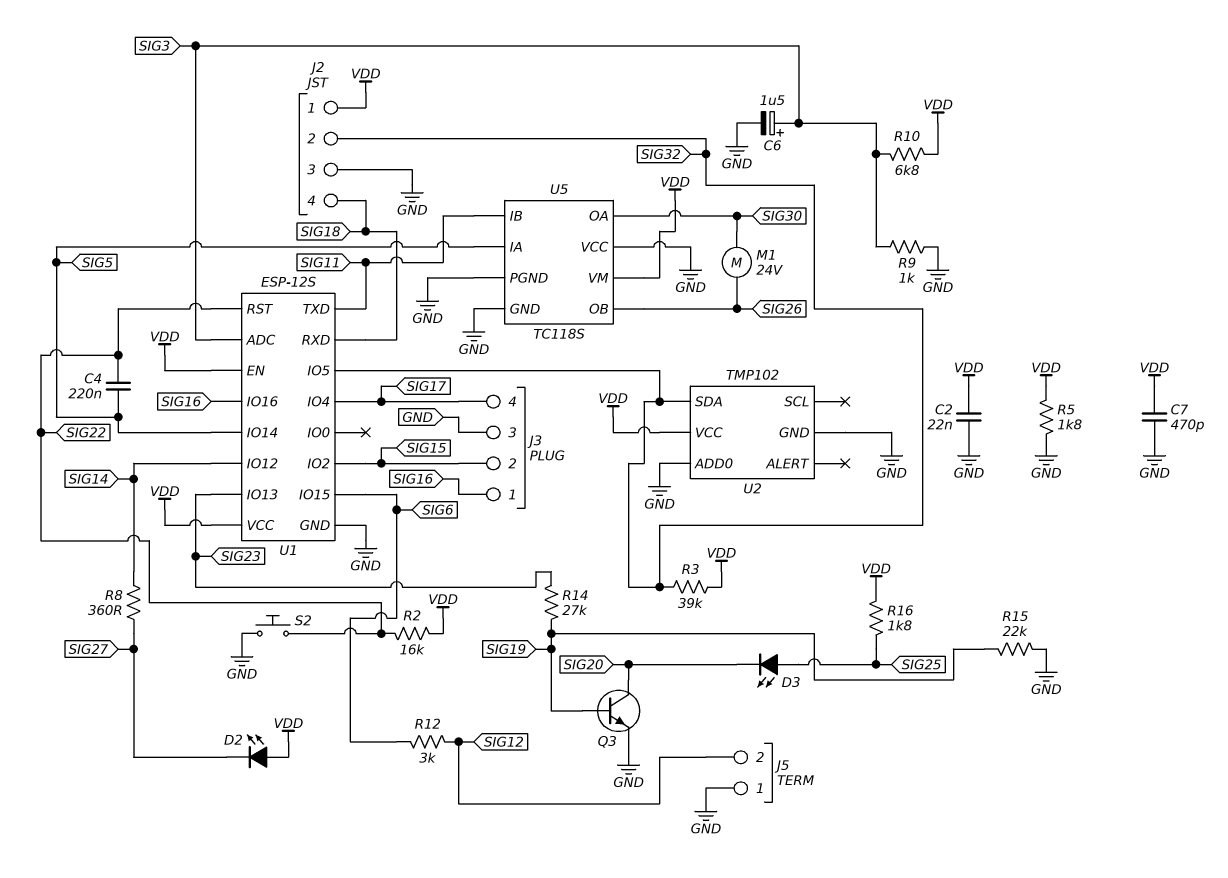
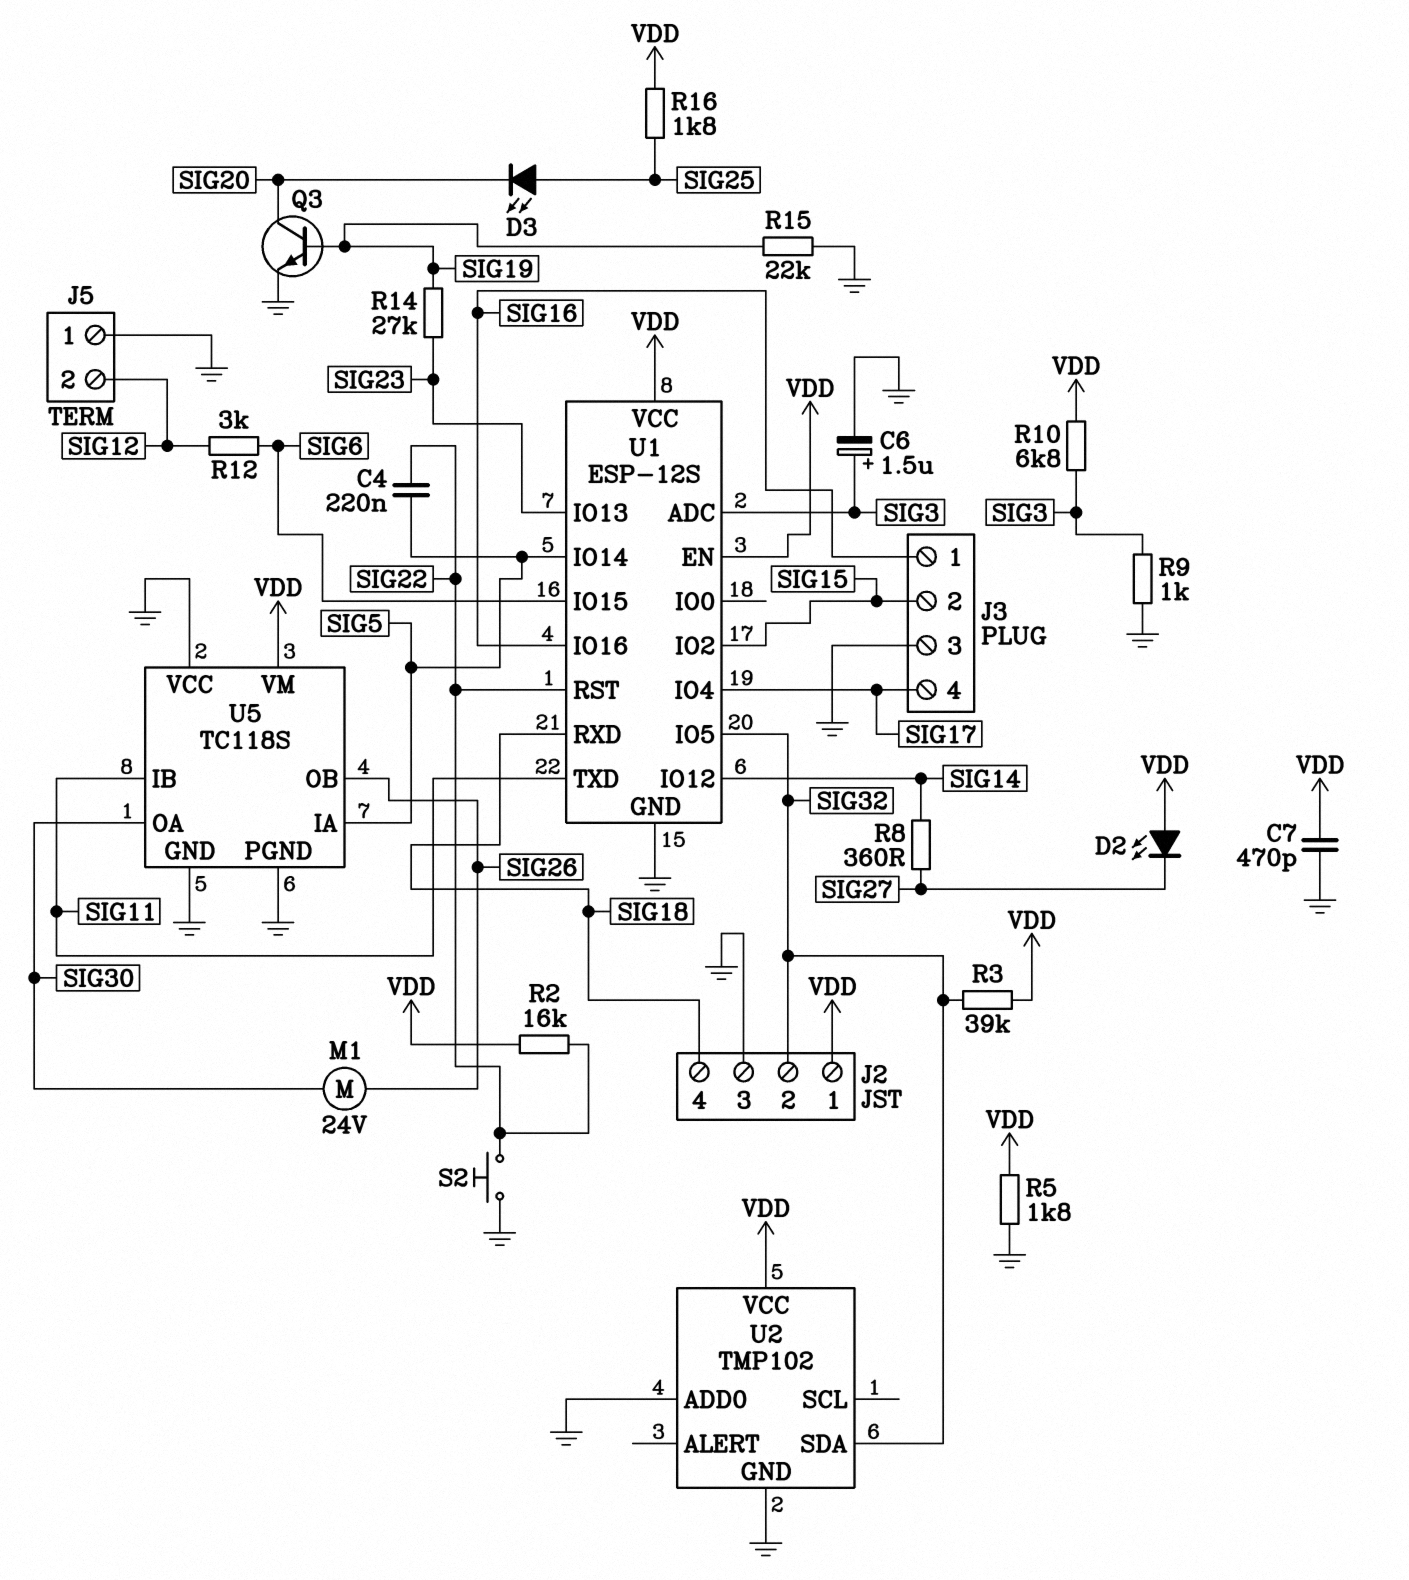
C2: 22nF (GND, VDD) -> none

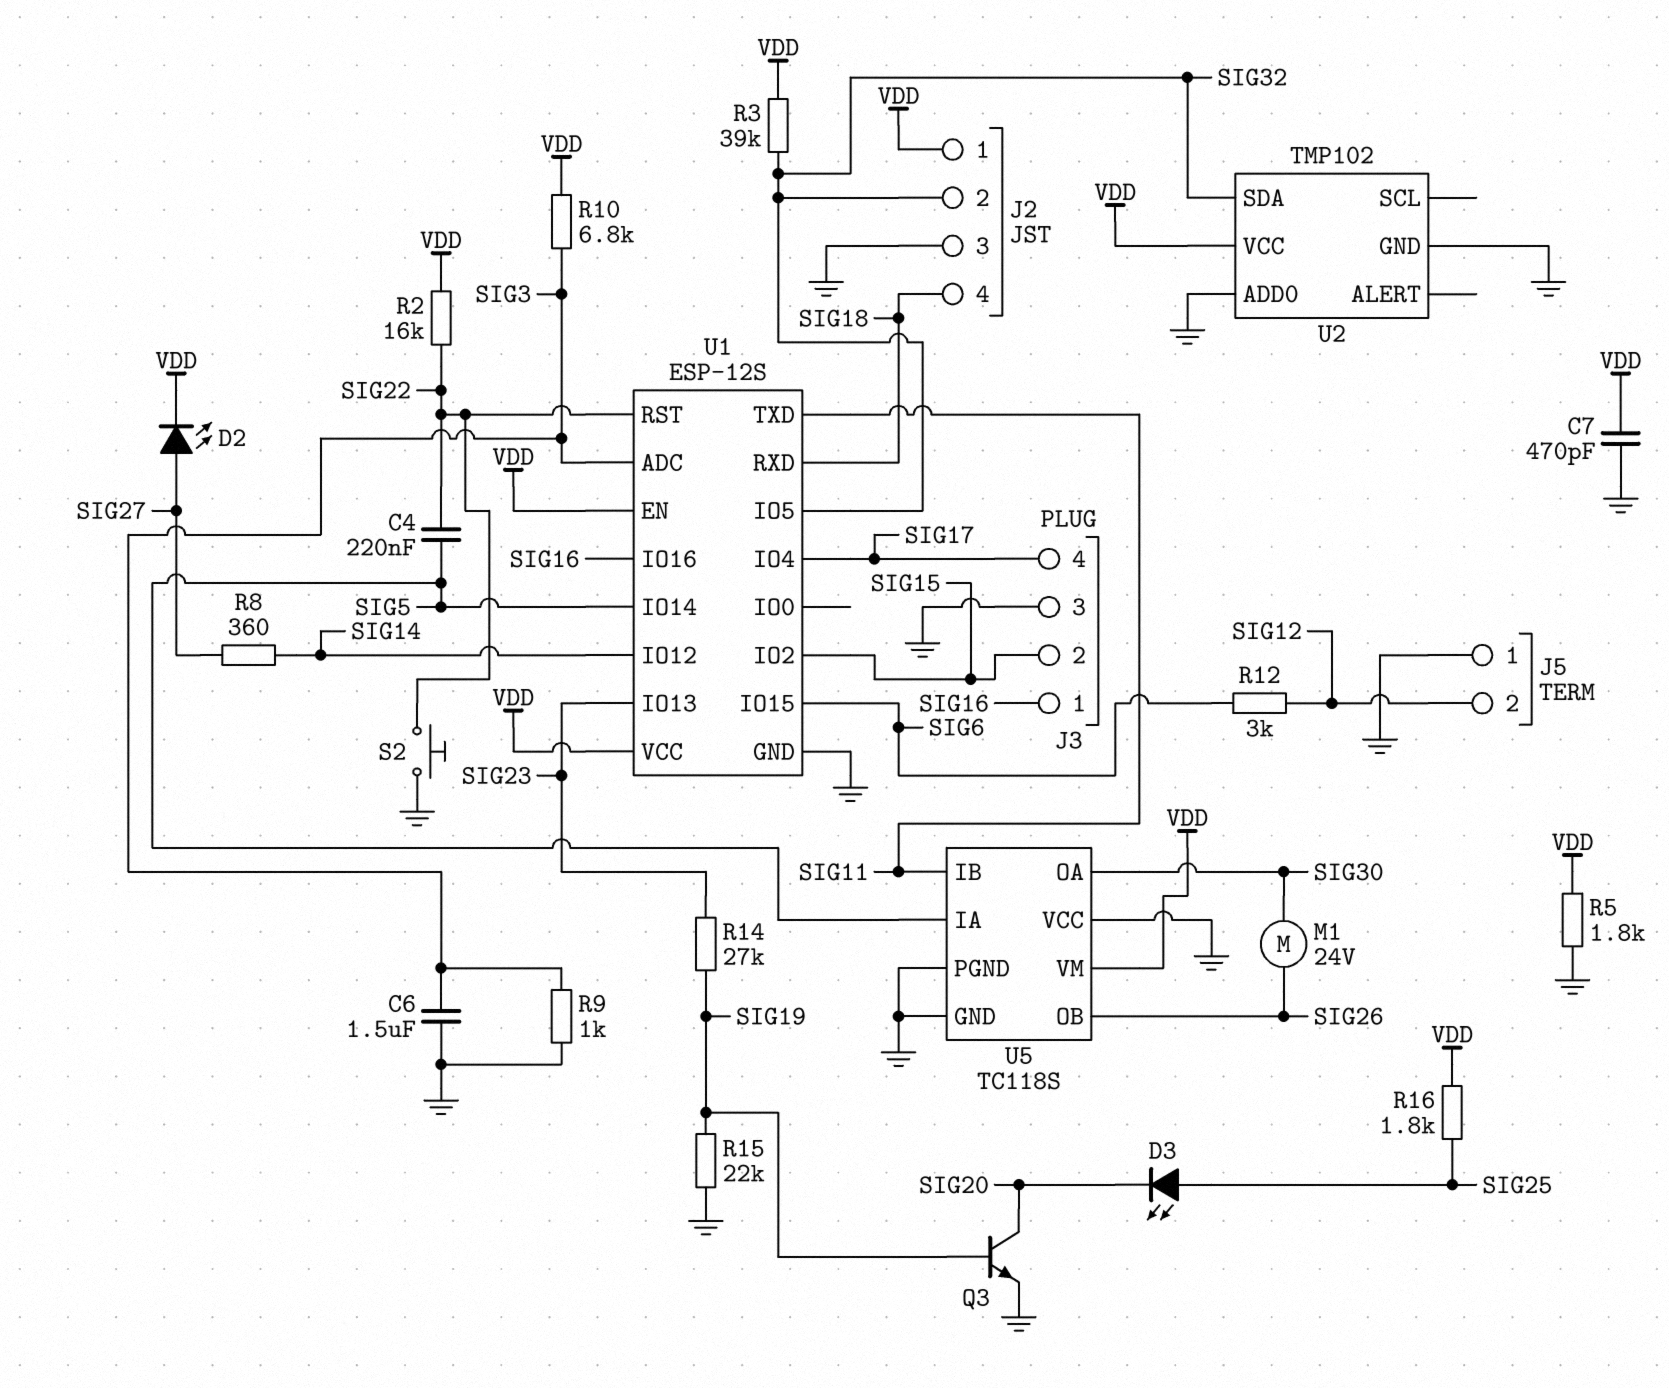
C6: 1.5uF (plus SIG3, minus GND) -> 1.5uF (GND, SIG3)
D2: LED (A VDD, K SIG27) -> LED (A SIG27, K VDD)

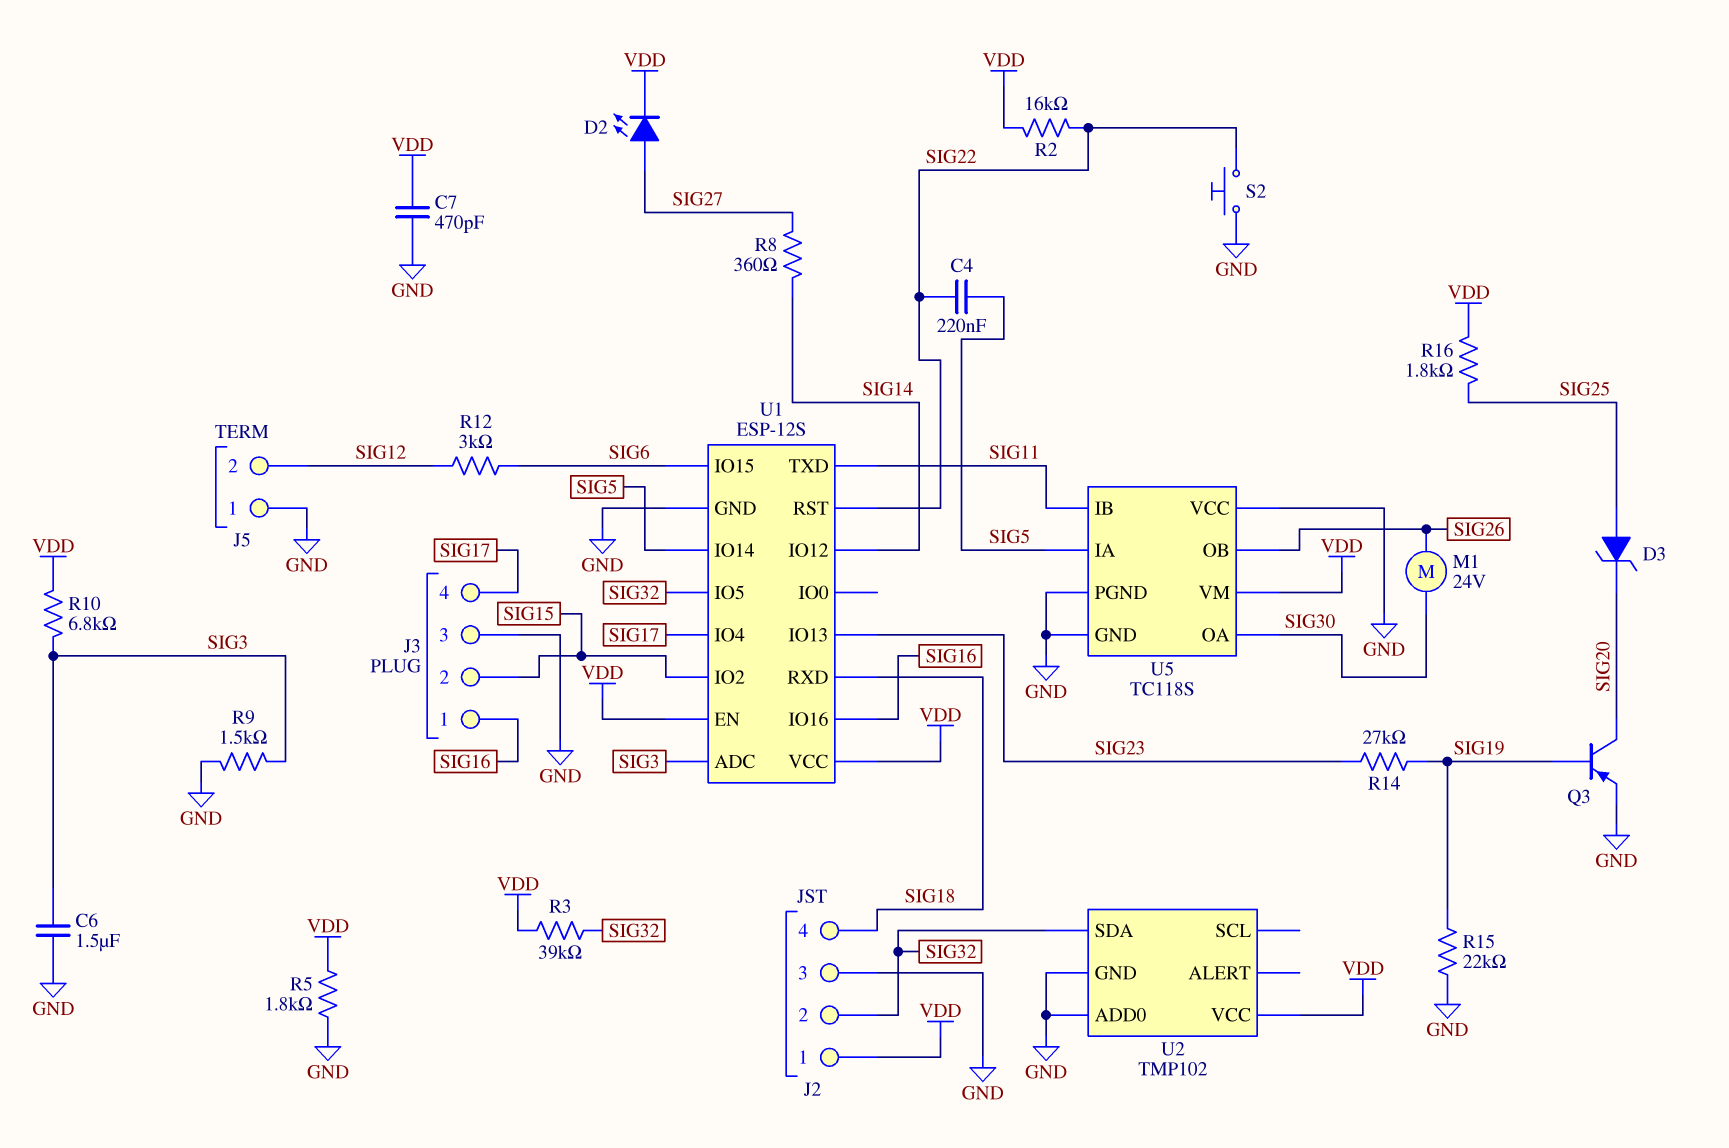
D3: LED (A SIG25, K SIG20) -> zener (A SIG25, K SIG20)
Q3: NPN (B SIG19, C SIG20, E GND) -> PNP (B SIG19, C SIG20, E GND)
R9: 1k (GND, SIG3) -> 1.5k (GND, SIG3)

